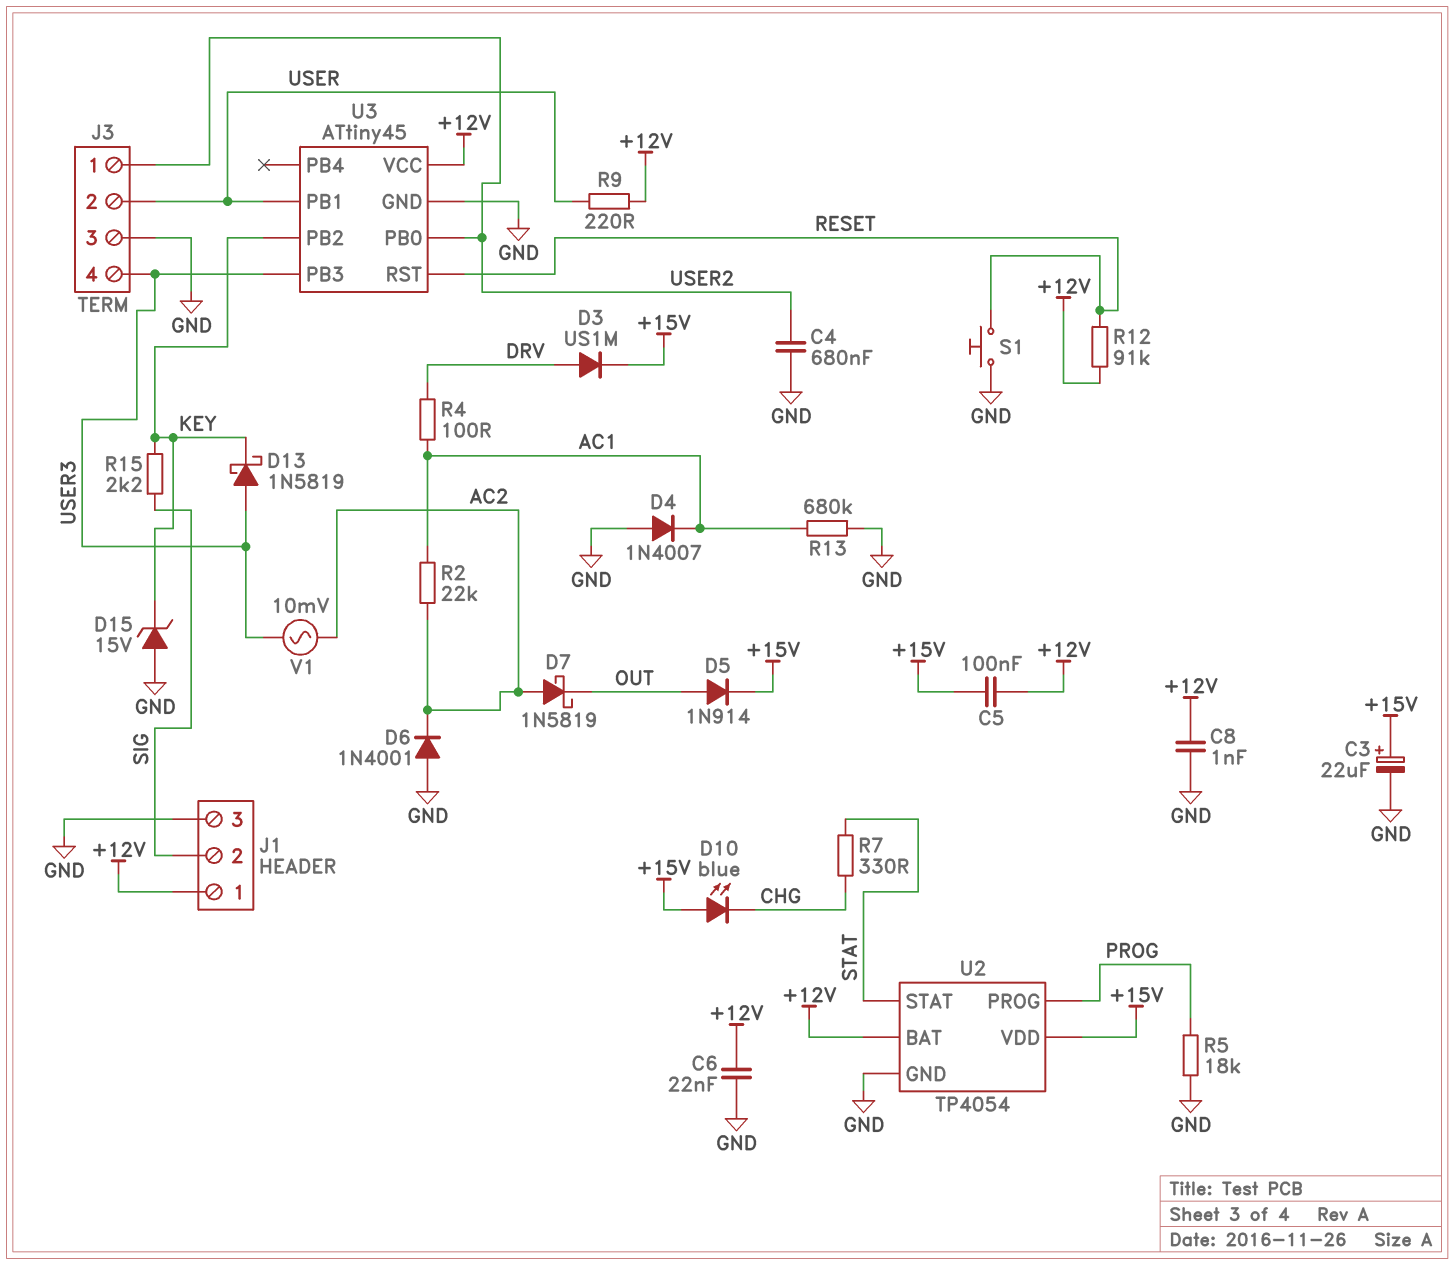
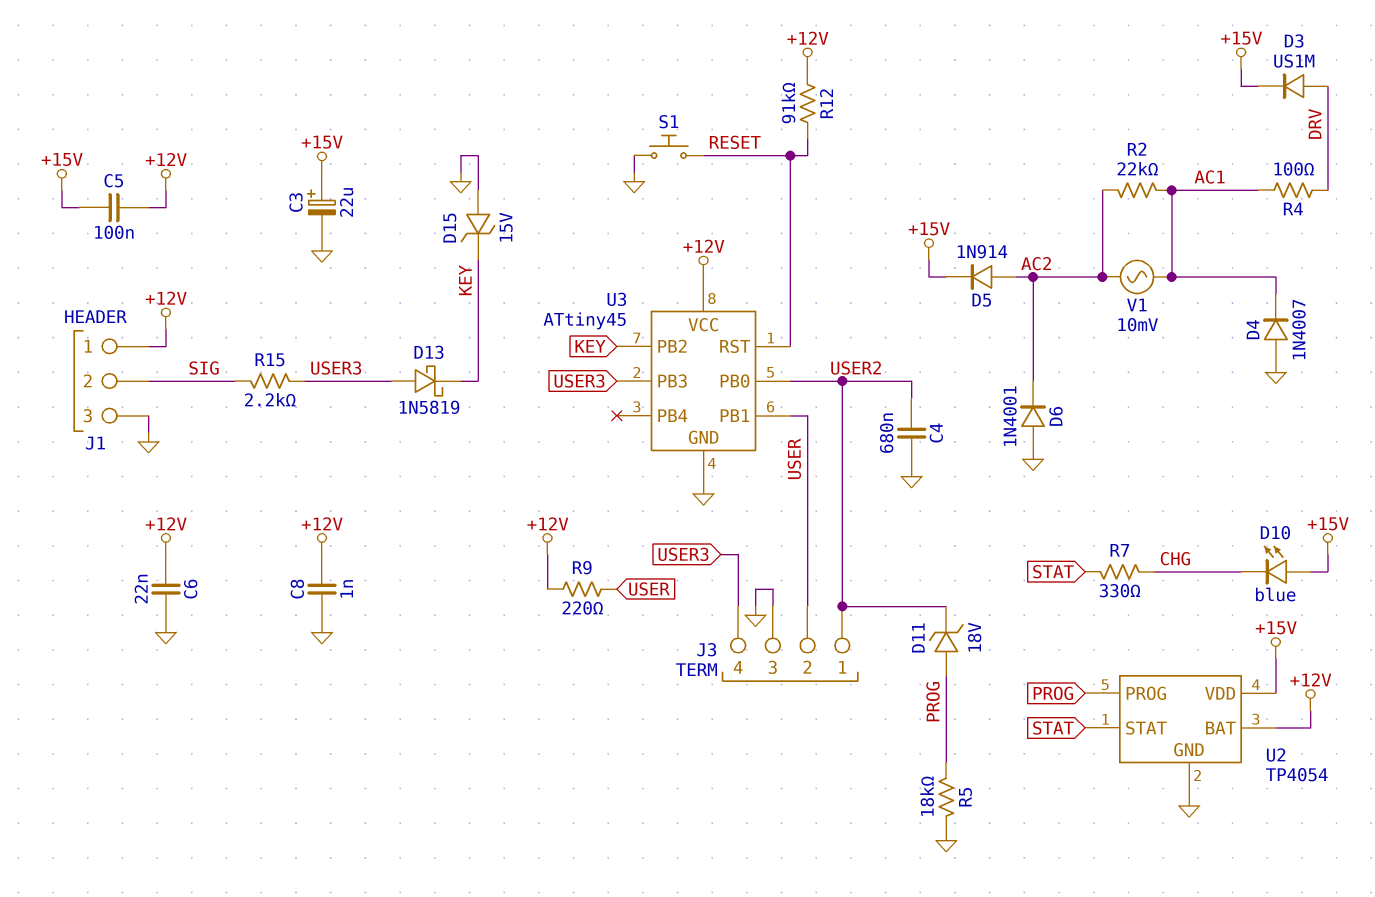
D5: diode 1N914 (A OUT, K +15V) -> diode 1N914 (A AC2, K +15V)
D7: schottky 1N5819 (A AC2, K OUT) -> none
D11: none -> zener 18V (A PROG, K USER2)
R13: 680k (AC1, GND) -> none
R15: 2.2k (KEY, SIG) -> 2.2k (SIG, USER3)
V1: AC 10mV (AC2, USER3) -> AC 10mV (AC1, AC2)

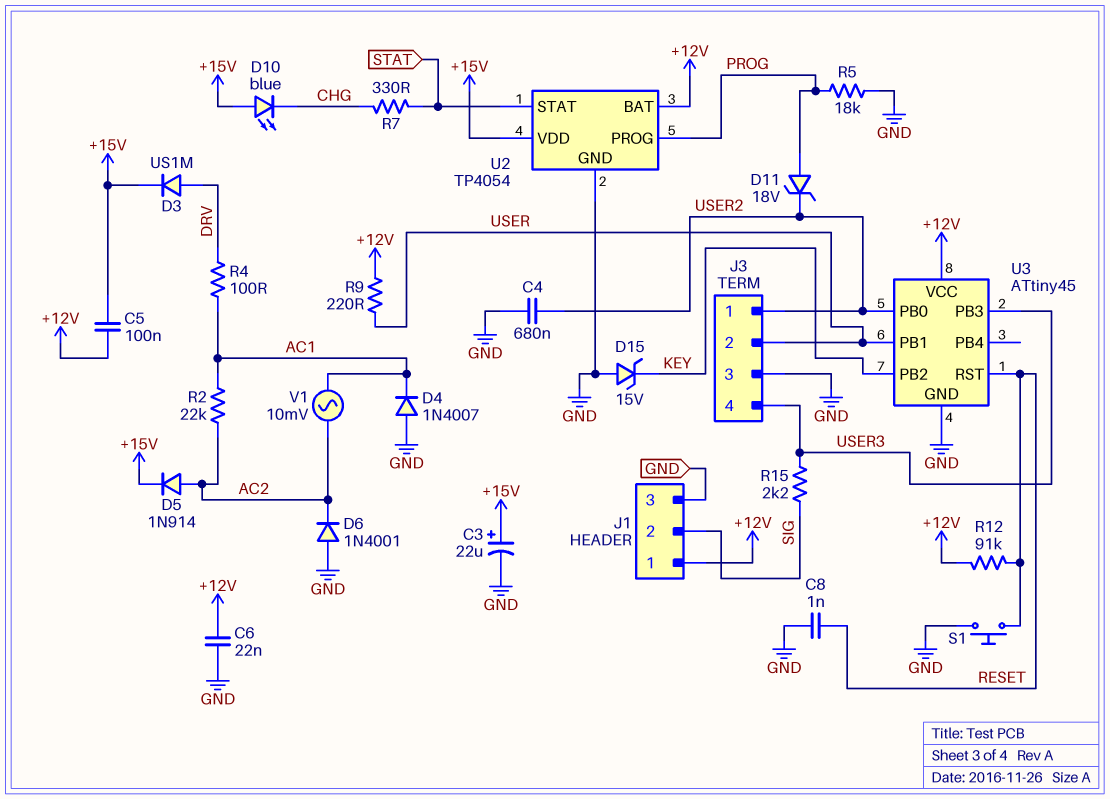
C8: 1nF (+12V, GND) -> 1nF (GND, RESET)
D13: schottky 1N5819 (A USER3, K KEY) -> none

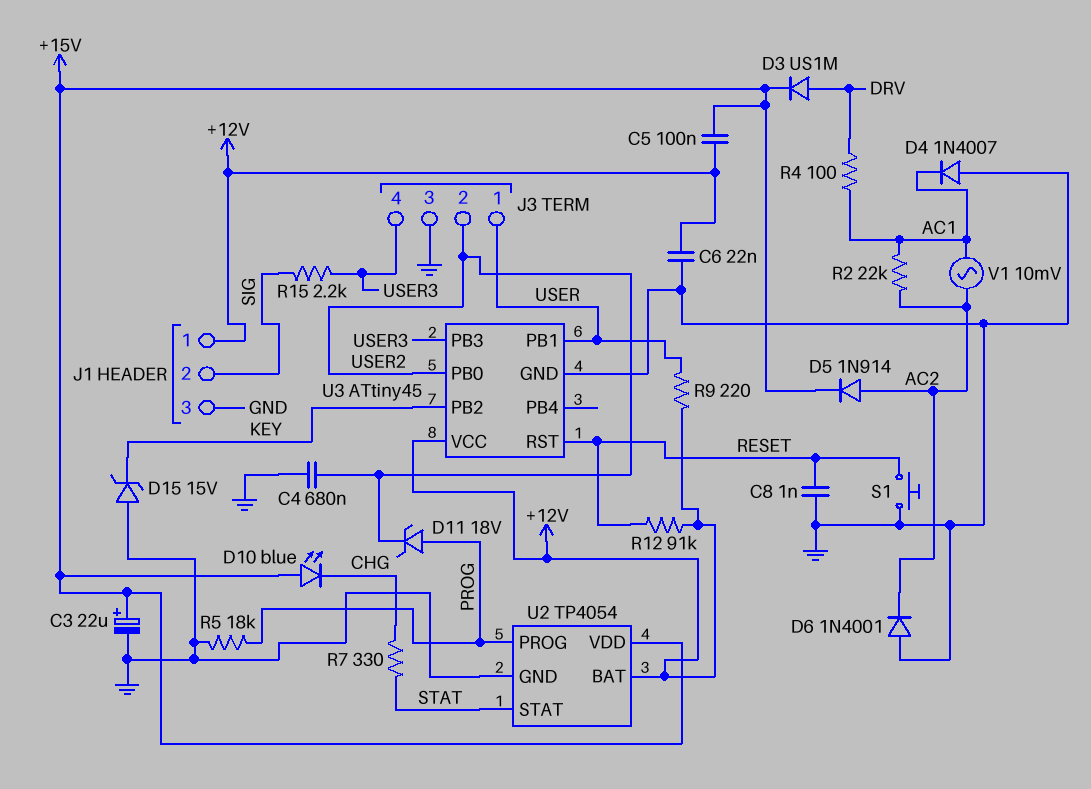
J3 pin 1: USER2 -> USER
J3 pin 2: USER -> USER2

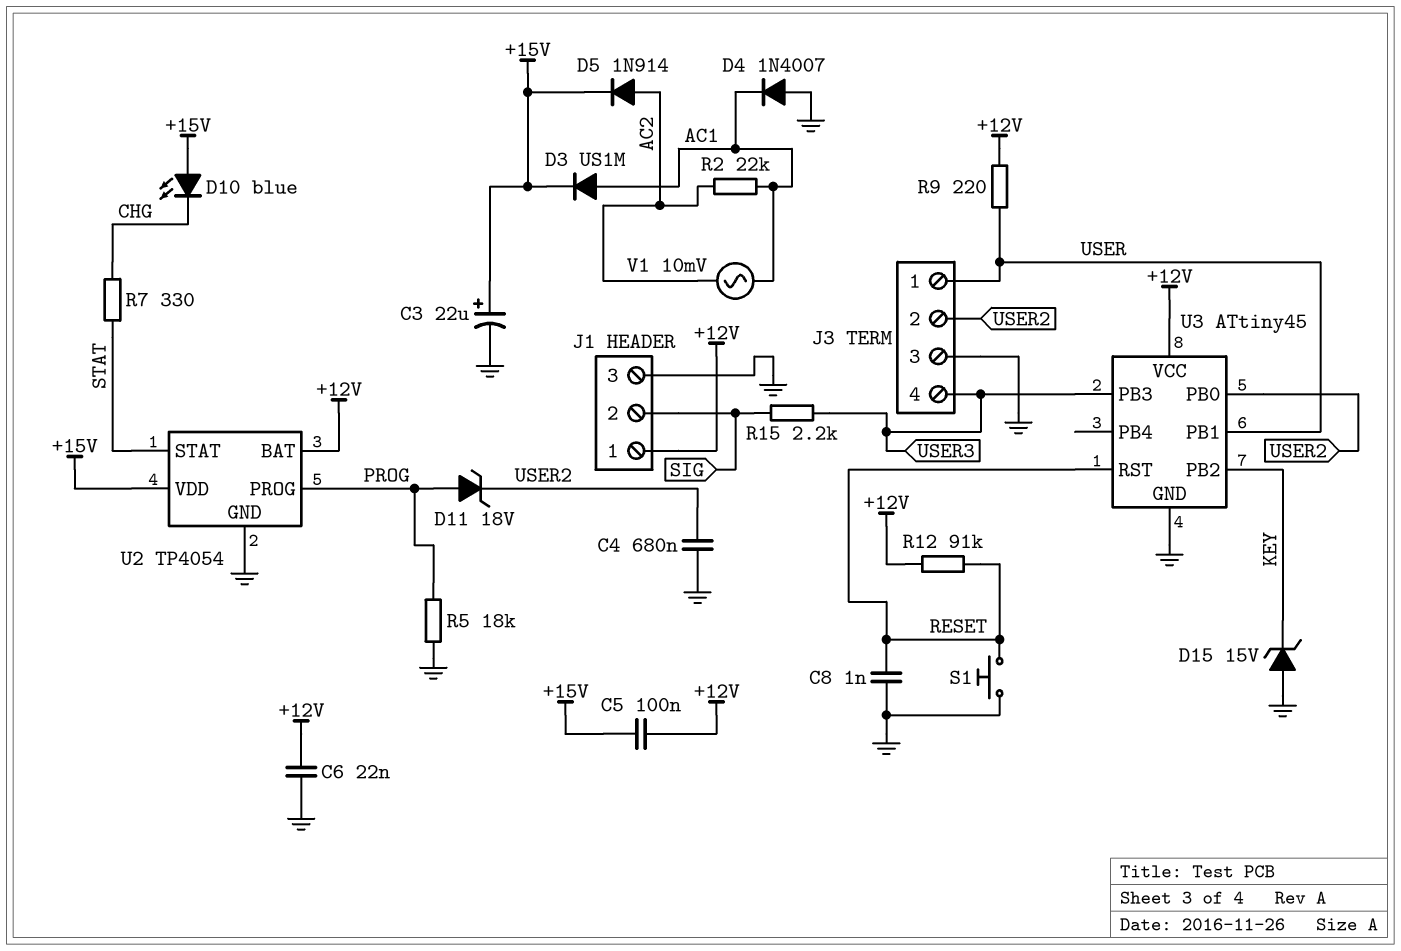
D3: diode US1M (A DRV, K +15V) -> diode US1M (A AC1, K +15V)
D6: diode 1N4001 (A GND, K AC2) -> none
R4: 100 (AC1, DRV) -> none

